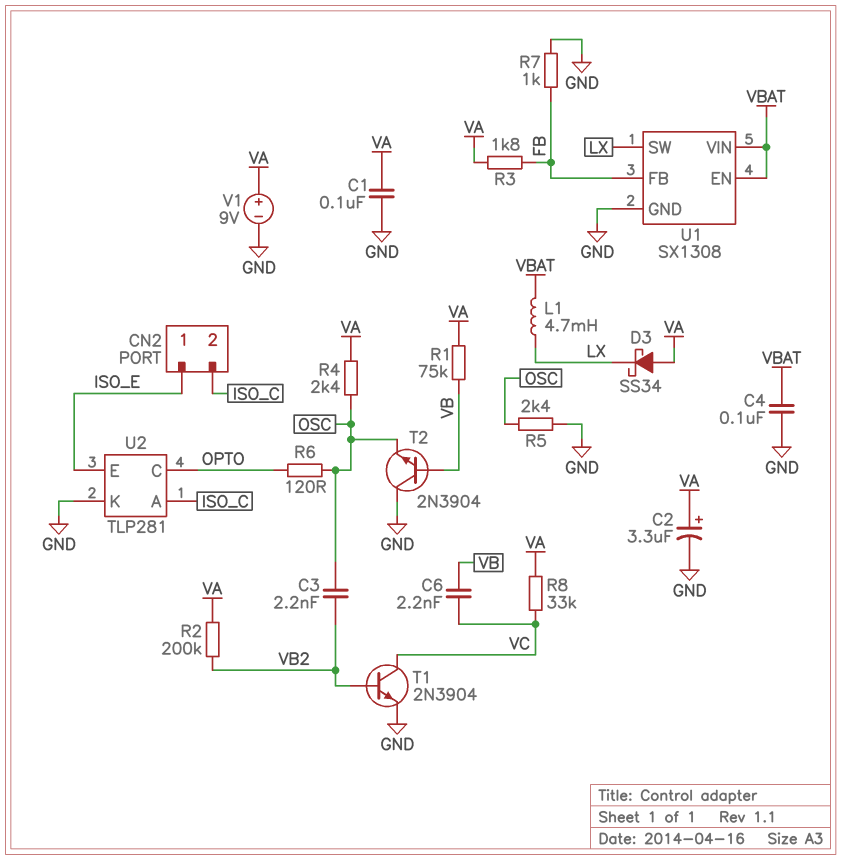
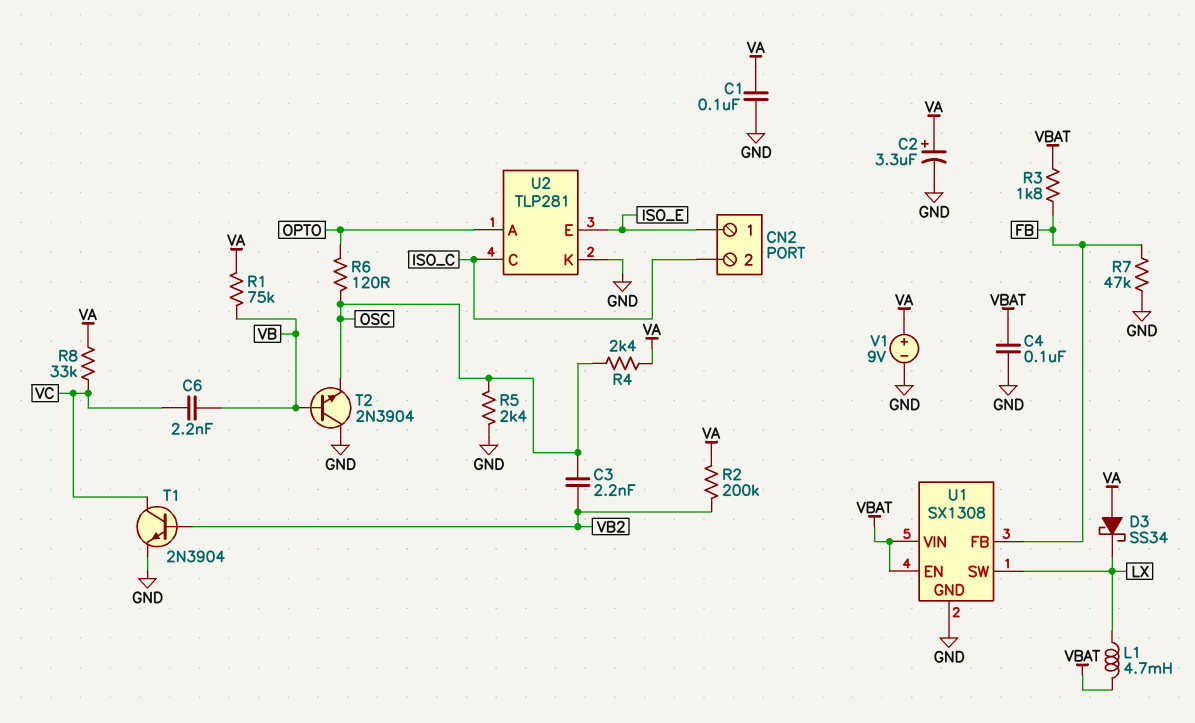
R3: 1.8k (FB, VA) -> 1.8k (FB, VBAT)
R7: 1k (FB, GND) -> 47k (FB, GND)
U2 pin A: ISO_C -> OPTO
U2 pin C: OPTO -> ISO_C

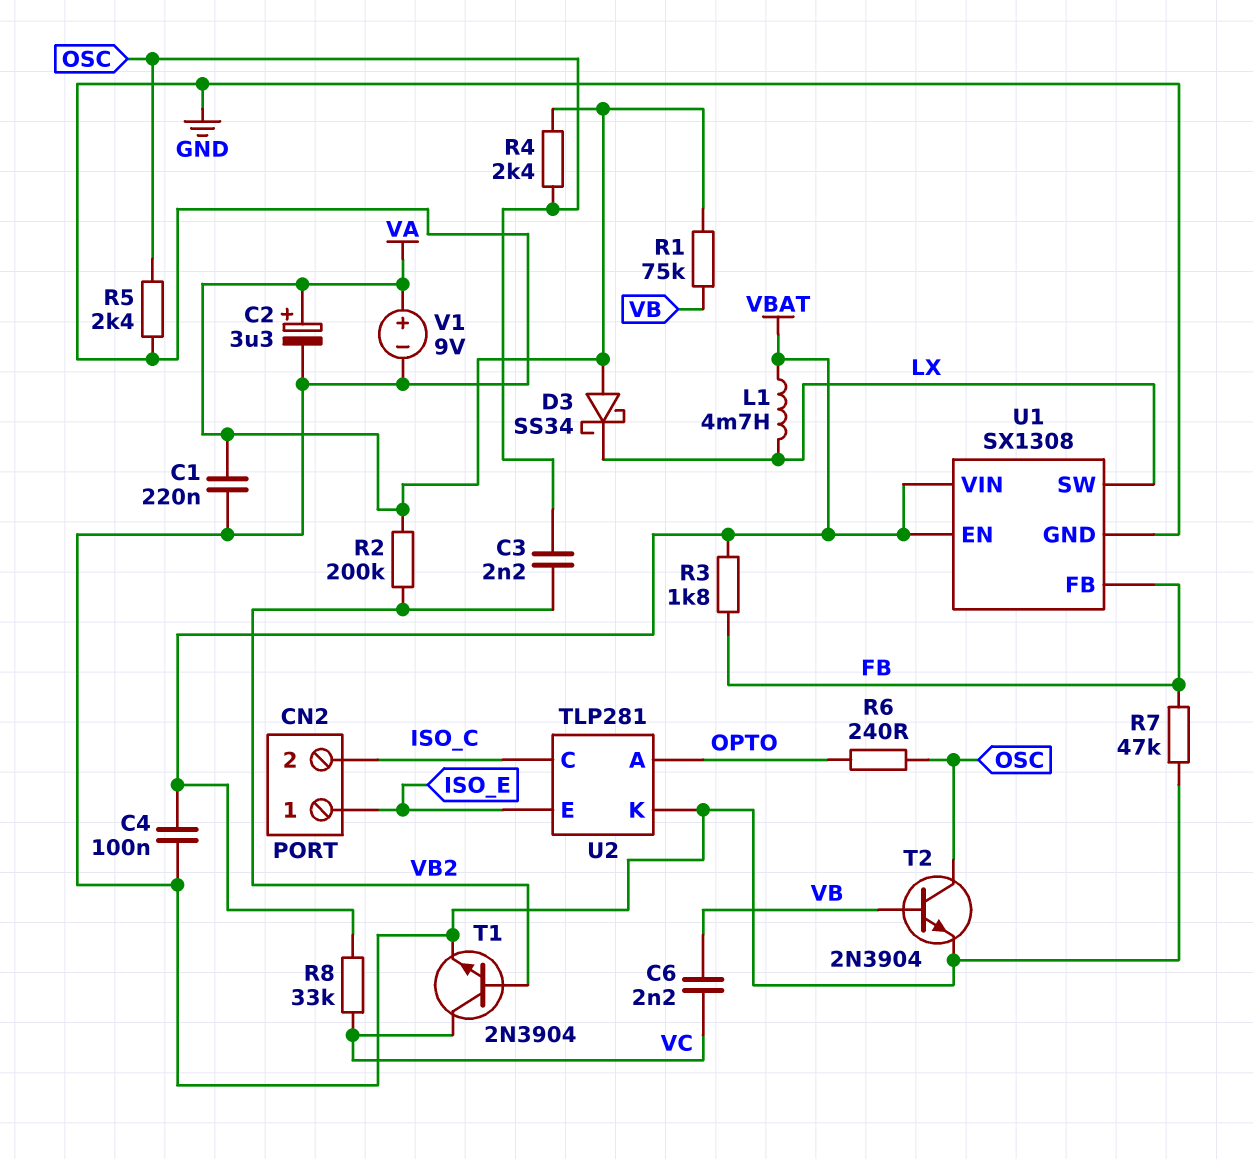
C1: 100nF (GND, VA) -> 220nF (GND, VA)
R6: 120 (OPTO, OSC) -> 240 (OPTO, OSC)
R8: 33k (VA, VC) -> 33k (VBAT, VC)
T2: NPN 2N3904 (B VB, C GND, E OSC) -> NPN 2N3904 (B VB, C OSC, E GND)

